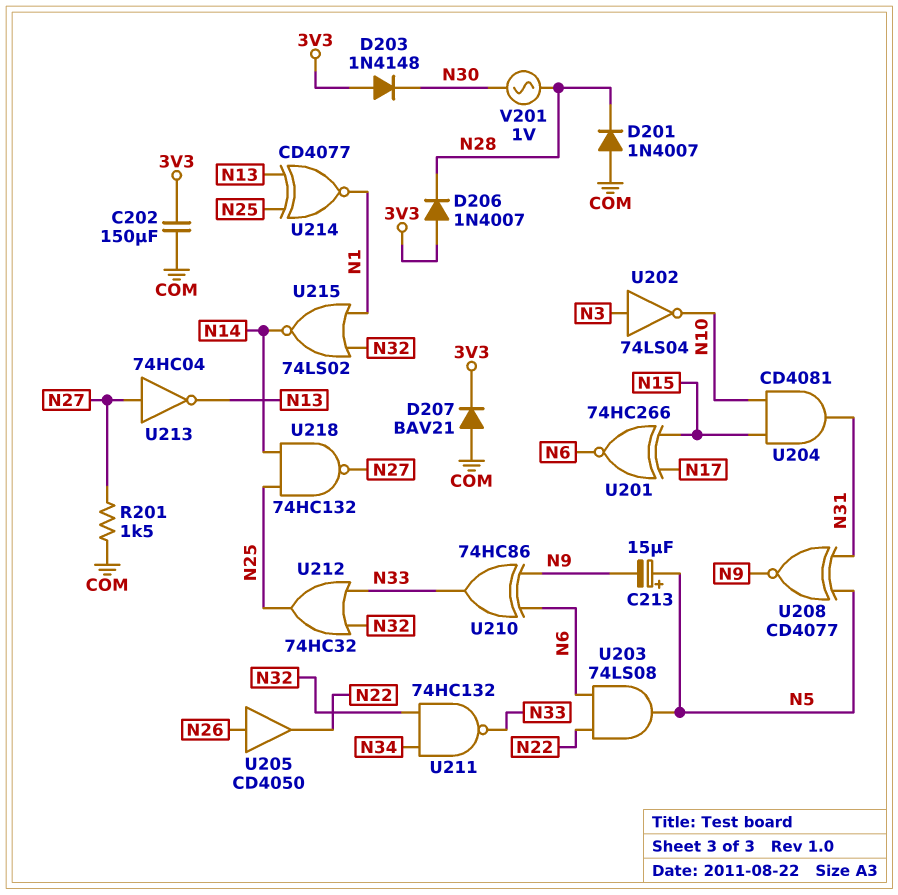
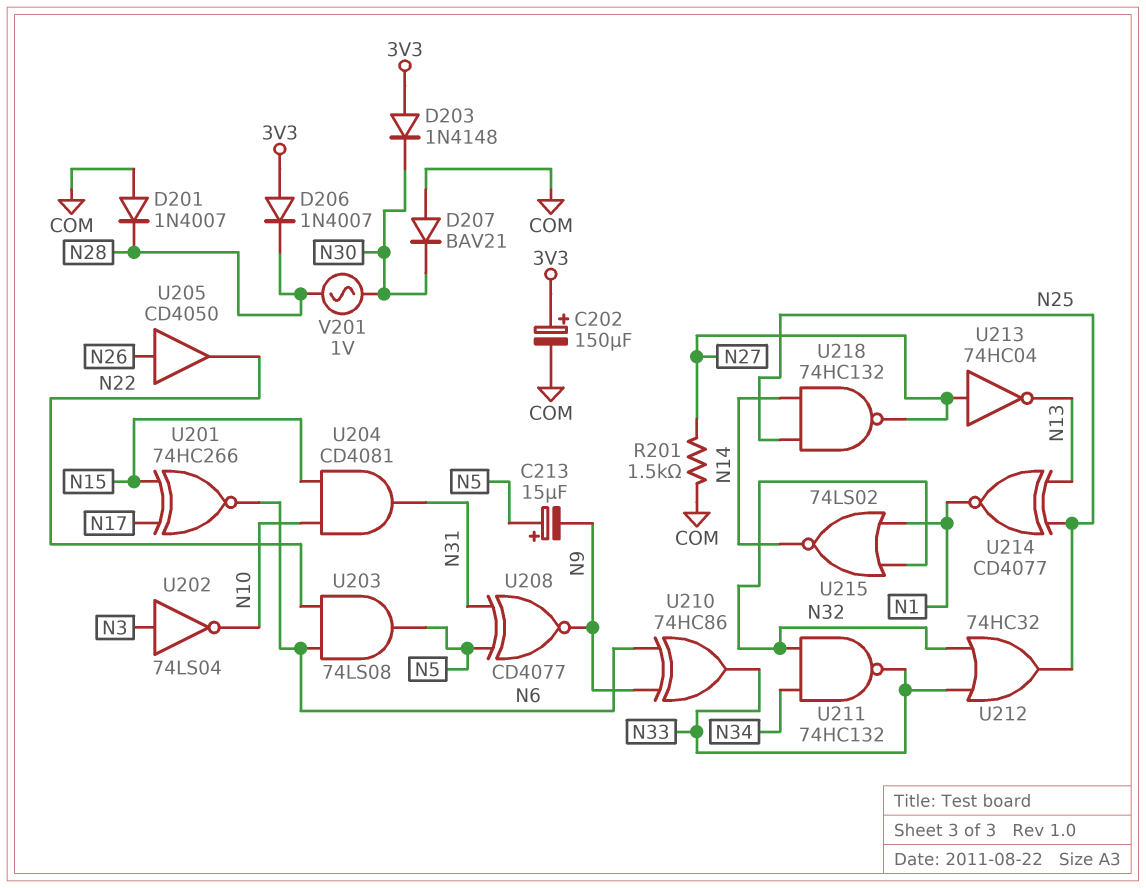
C202: 150uF (3V3, COM) -> 150uF (plus 3V3, minus COM)
D207: diode BAV21 (A COM, K 3V3) -> diode BAV21 (A COM, K N30)

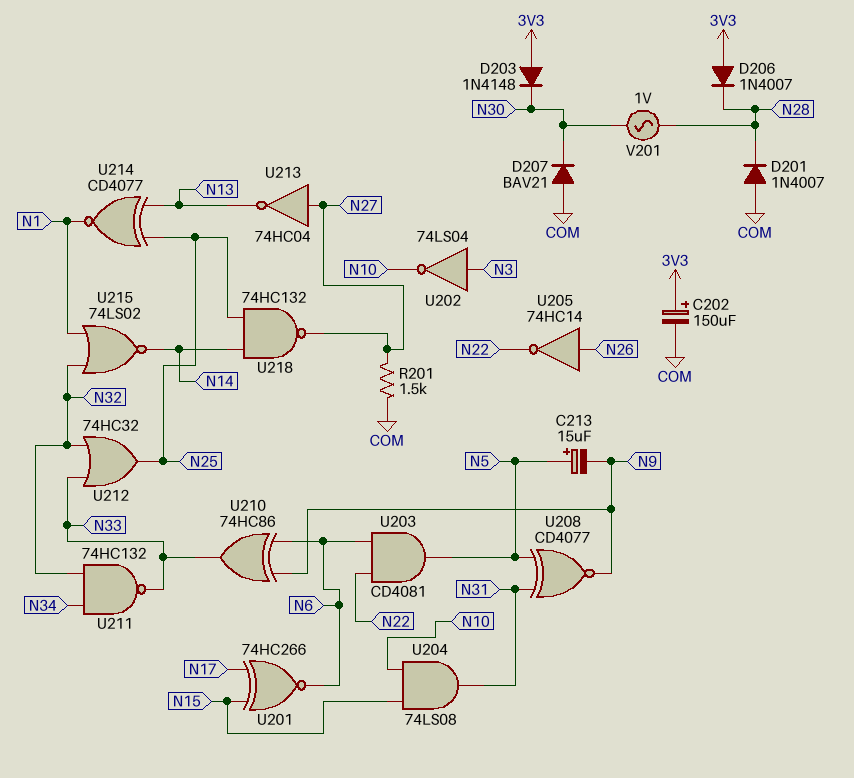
U203: AND 74LS08 (in N6, in N22, out N5) -> AND CD4081 (in N6, in N22, out N5)
U204: AND CD4081 (in N10, in N15, out N31) -> AND 74LS08 (in N10, in N15, out N31)
U205: buffer CD4050 (in N26, out N22) -> NOT 74HC14 (in N26, out N22)

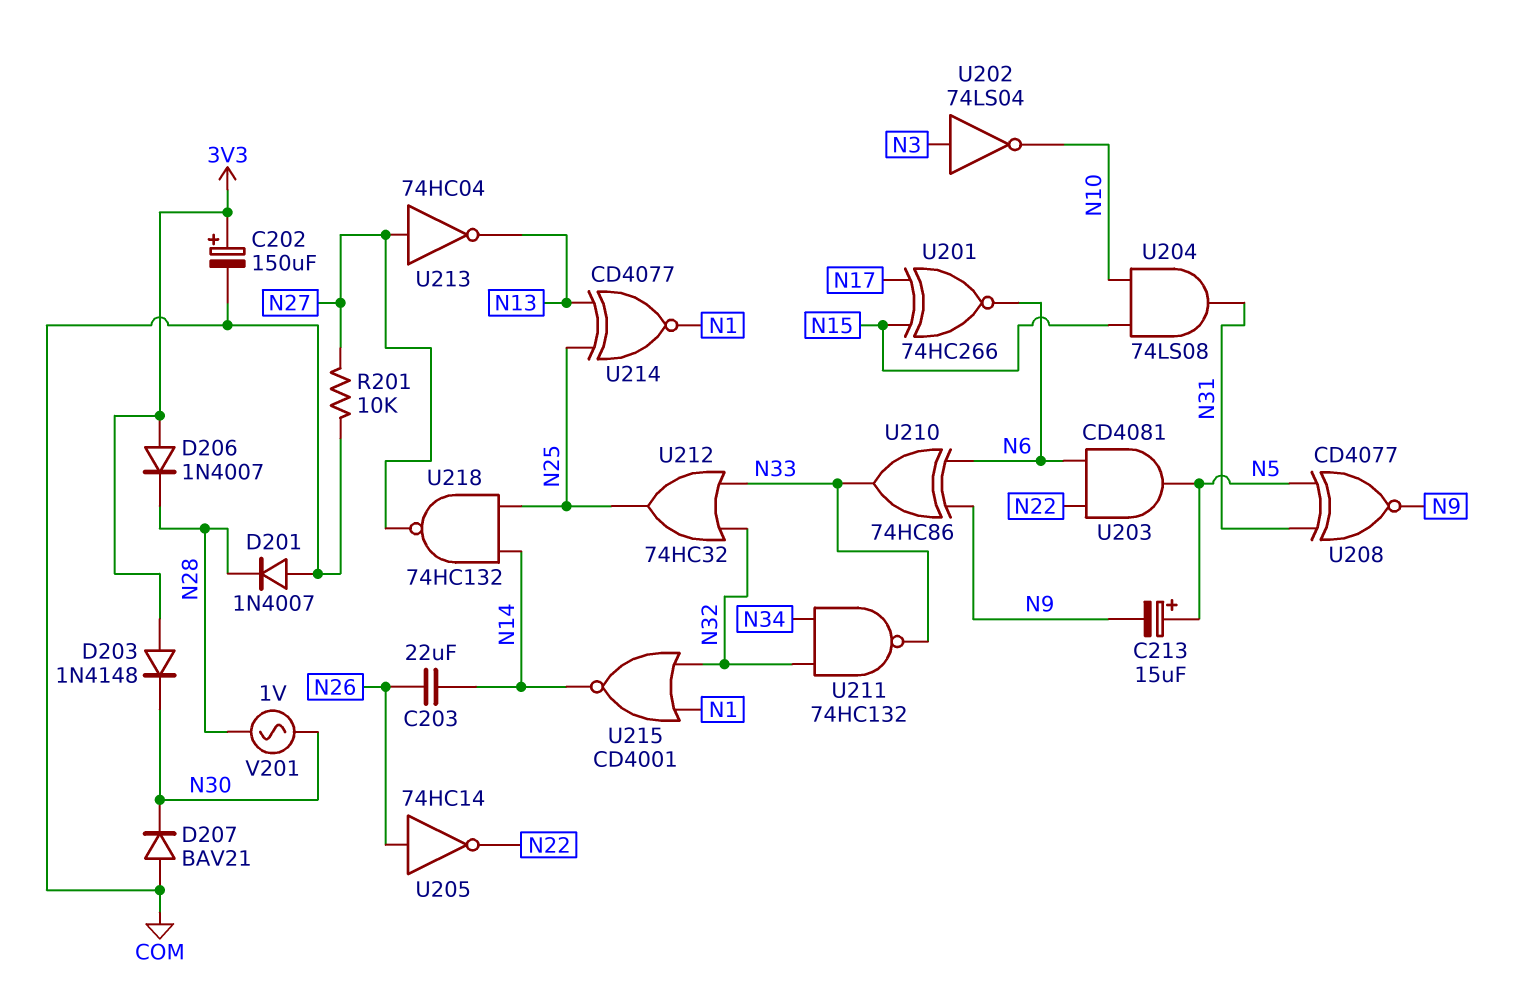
C203: none -> 22uF (N14, N26)
R201: 1.5k (COM, N27) -> 10k (COM, N27)
U215: NOR 74LS02 (in N1, in N32, out N14) -> NOR CD4001 (in N1, in N32, out N14)

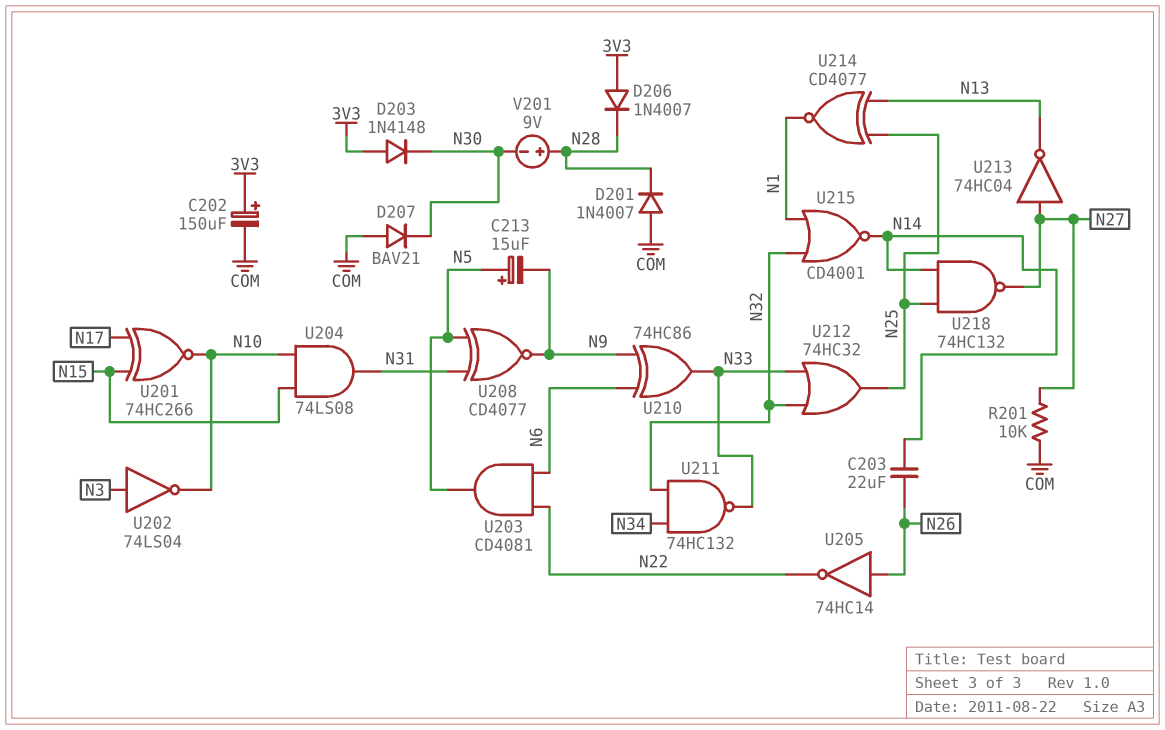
U201: XNOR 74HC266 (in N15, in N17, out N6) -> XNOR 74HC266 (in N15, in N17, out N10)
V201: AC 1V (N28, N30) -> 9V (plus N28, minus N30)

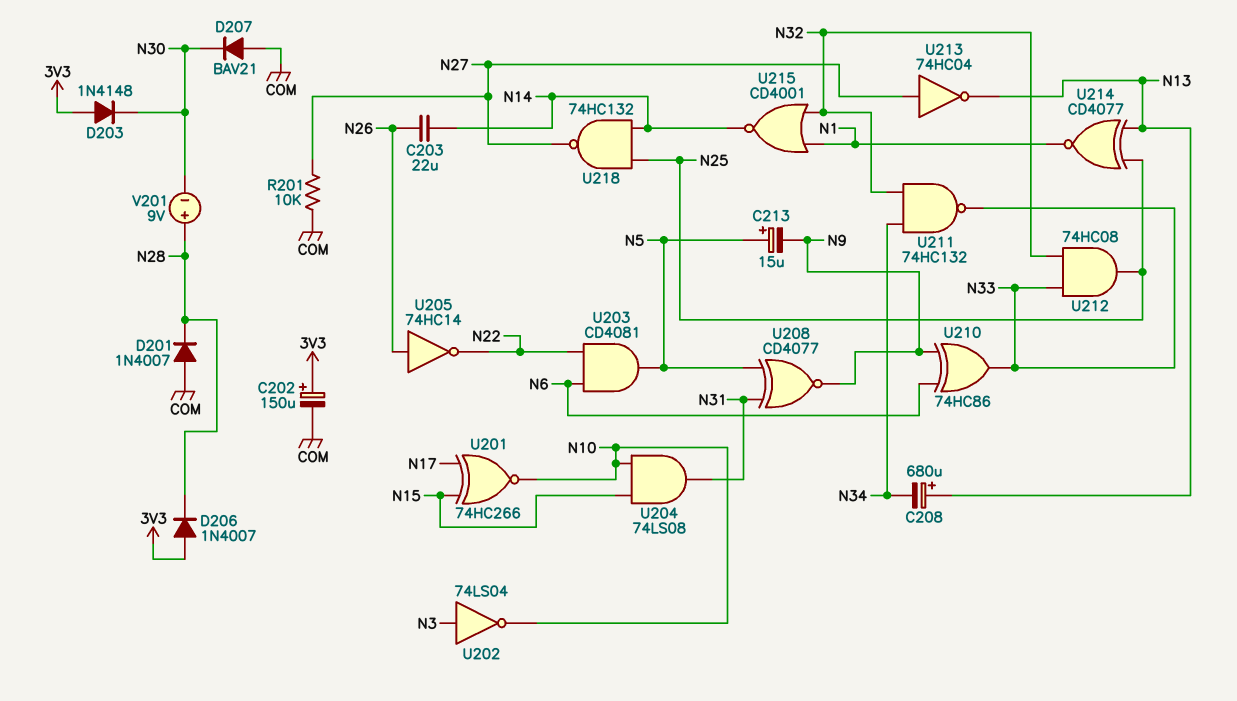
C208: none -> 680uF (plus N13, minus N34)
U212: OR 74HC32 (in N32, in N33, out N25) -> AND 74HC08 (in N32, in N33, out N25)

